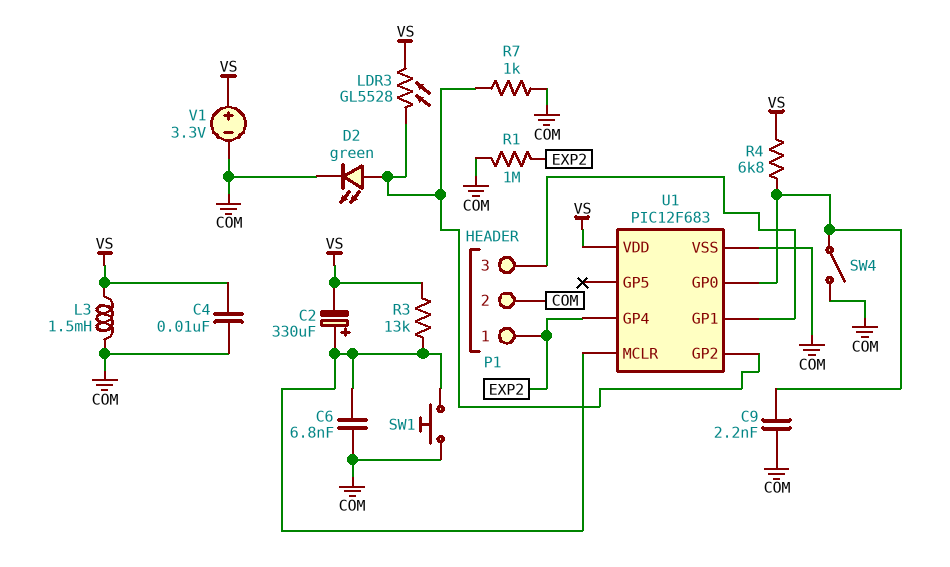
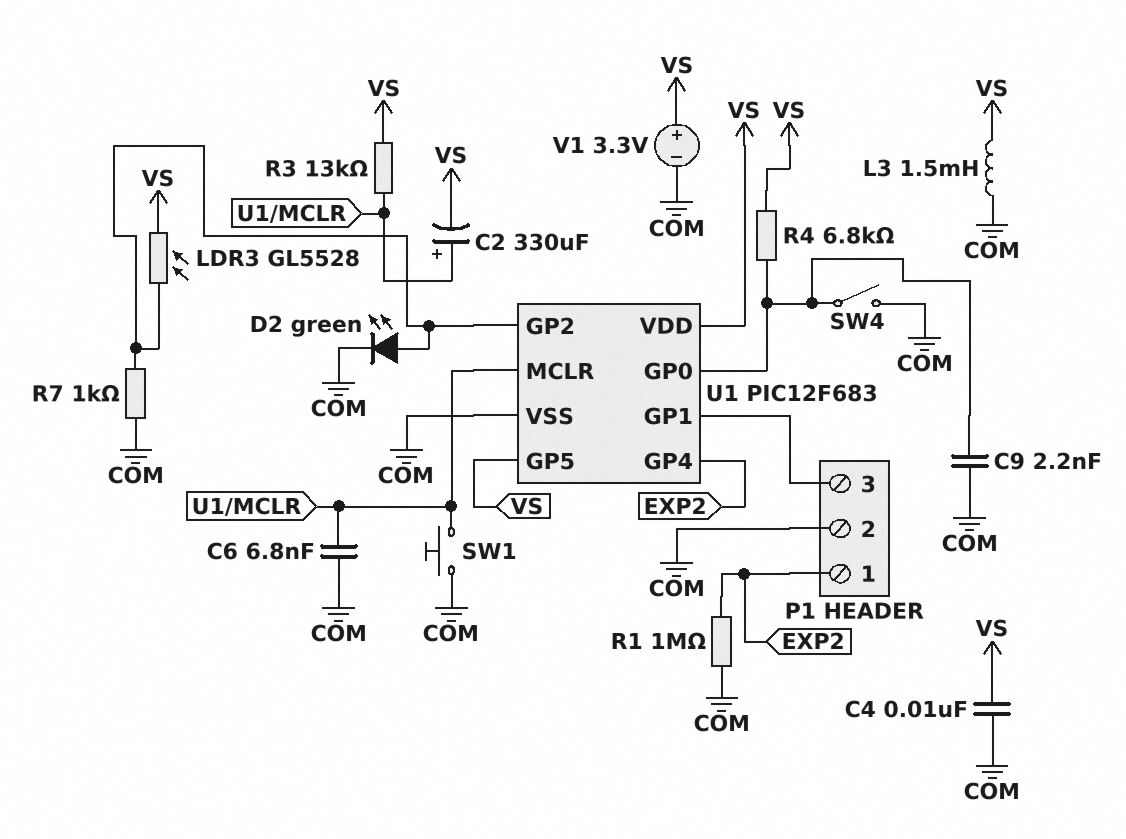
U1 pin GP5: none -> VS

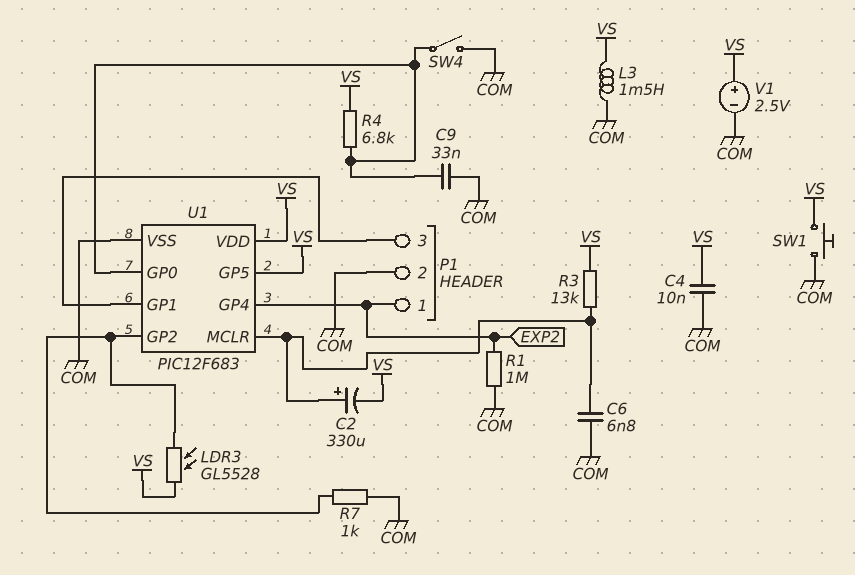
C9: 2.2nF (COM, U1/GP0) -> 33nF (COM, U1/GP0)
D2: LED green (A U1/GP2, K COM) -> none
SW1: button (COM, U1/MCLR) -> button (COM, VS)
V1: 3.3V (plus VS, minus COM) -> 2.5V (plus VS, minus COM)

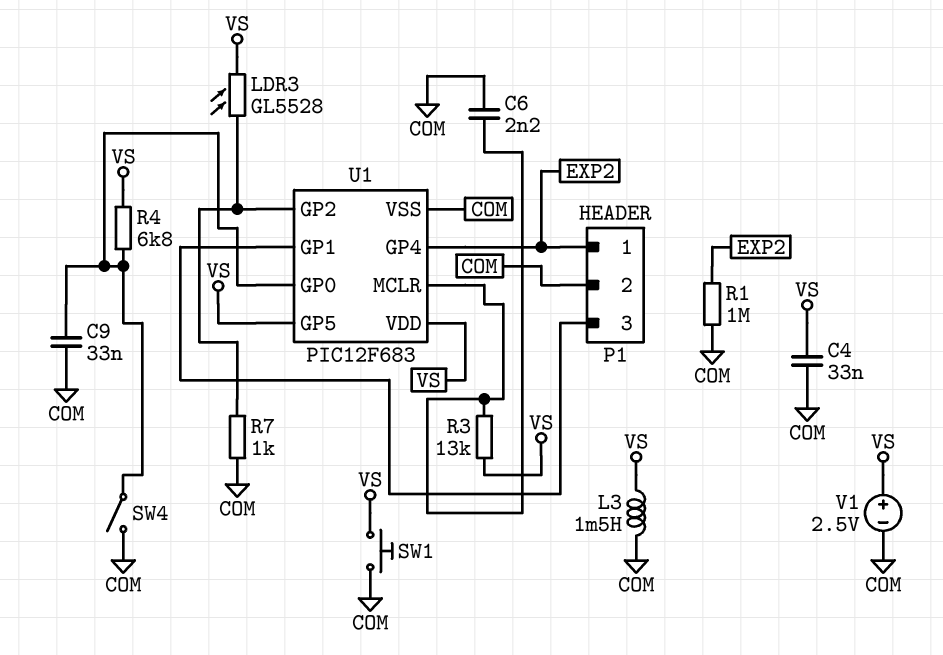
C2: 330uF (plus U1/MCLR, minus VS) -> none
C4: 10nF (COM, VS) -> 33nF (COM, VS)
C6: 6.8nF (COM, U1/MCLR) -> 2.2nF (COM, U1/MCLR)

